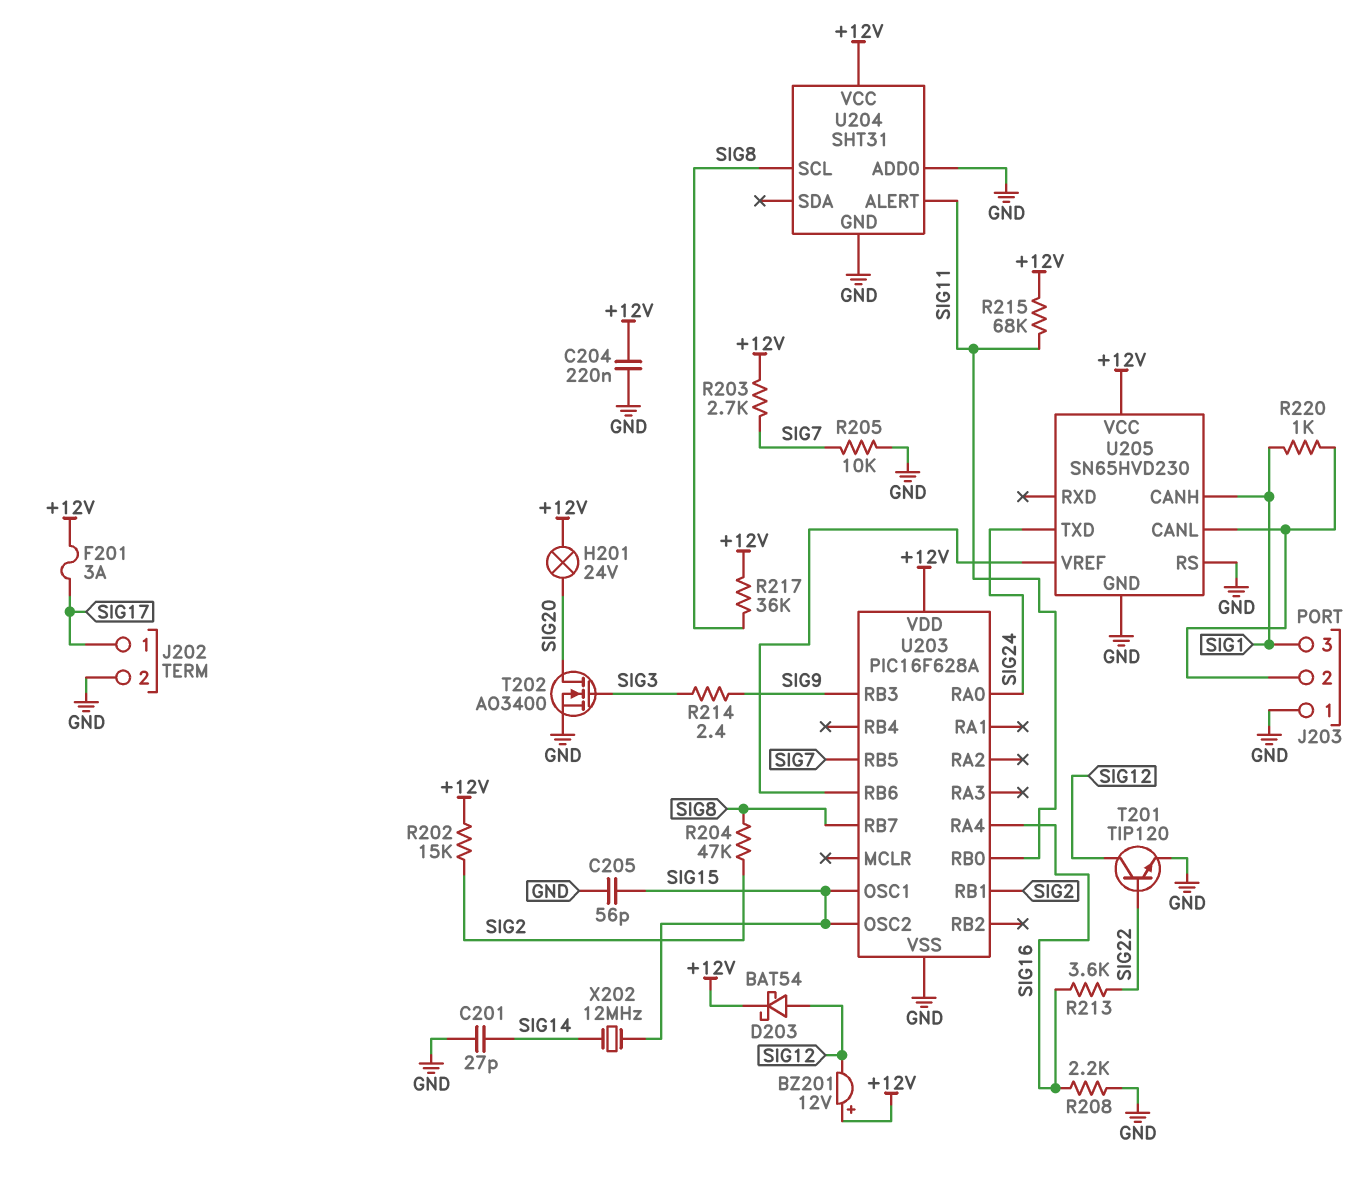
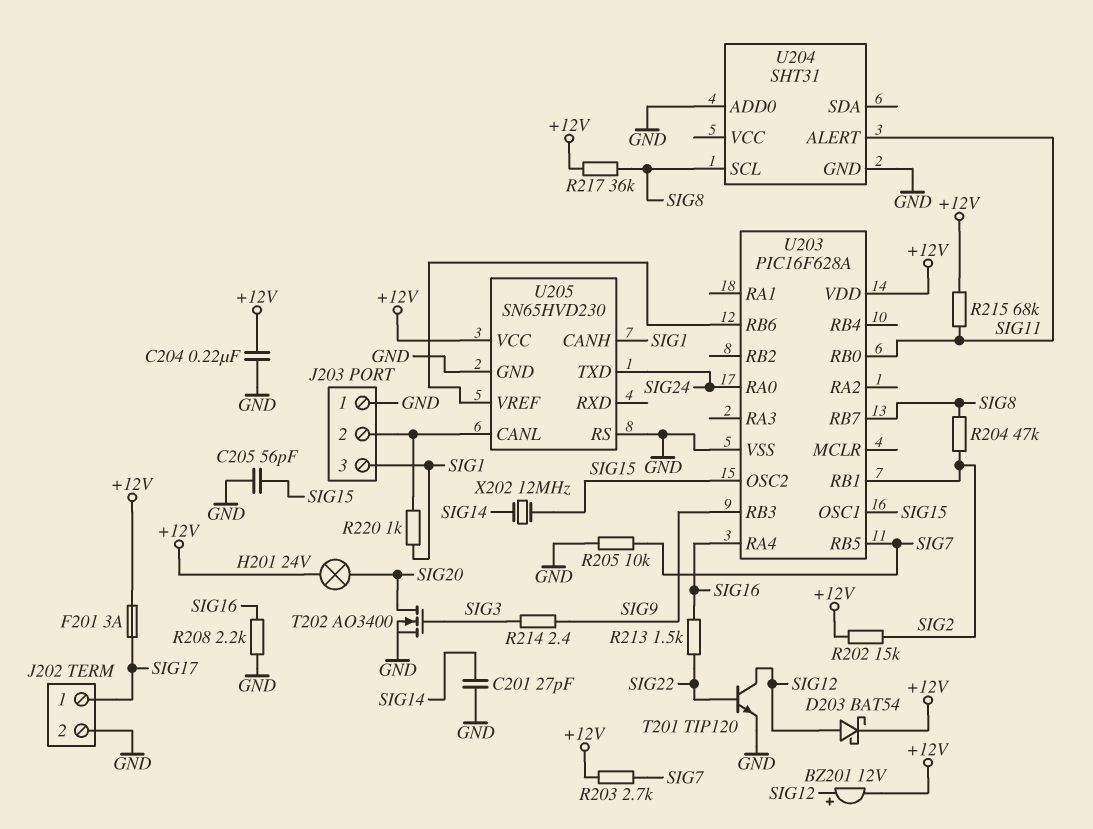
BZ201: buzzer 12V (plus +12V, minus SIG12) -> buzzer 12V (plus SIG12, minus +12V)
R213: 3.6k (SIG16, SIG22) -> 1.5k (SIG16, SIG22)
U204 pin VCC: +12V -> none

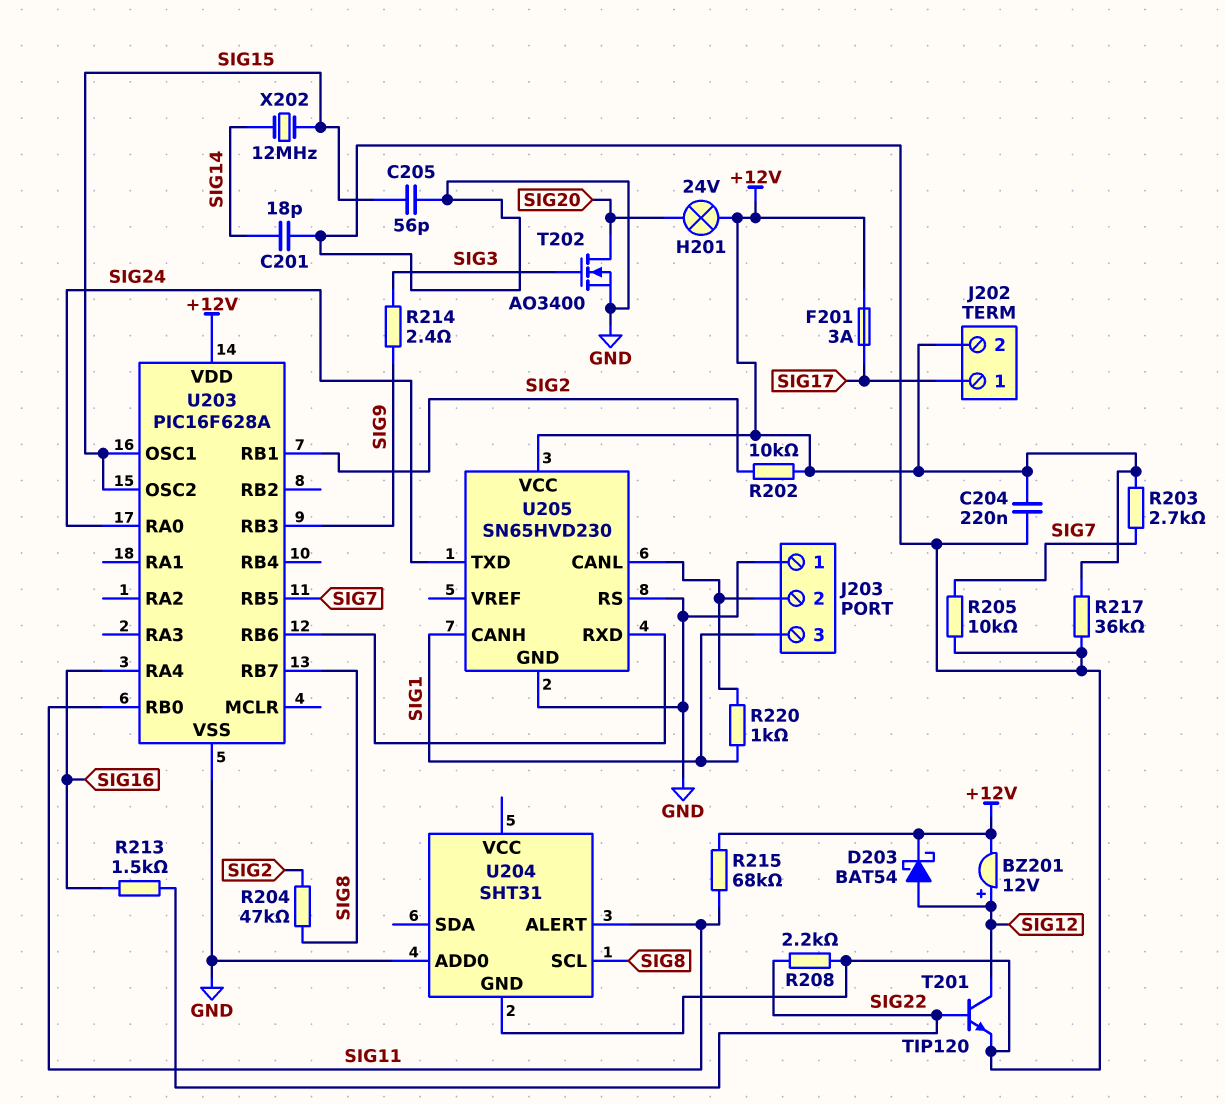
C201: 27pF (GND, SIG14) -> 18pF (GND, SIG14)
J202 pin 2: GND -> +12V
R202: 15k (+12V, SIG2) -> 10k (+12V, SIG2)
R208: 2.2k (GND, SIG16) -> 2.2k (GND, SIG22)
R217: 36k (+12V, SIG8) -> 36k (+12V, GND)
U205 pin RXD: none -> U203/RB6
U205 pin VREF: U203/RB6 -> none

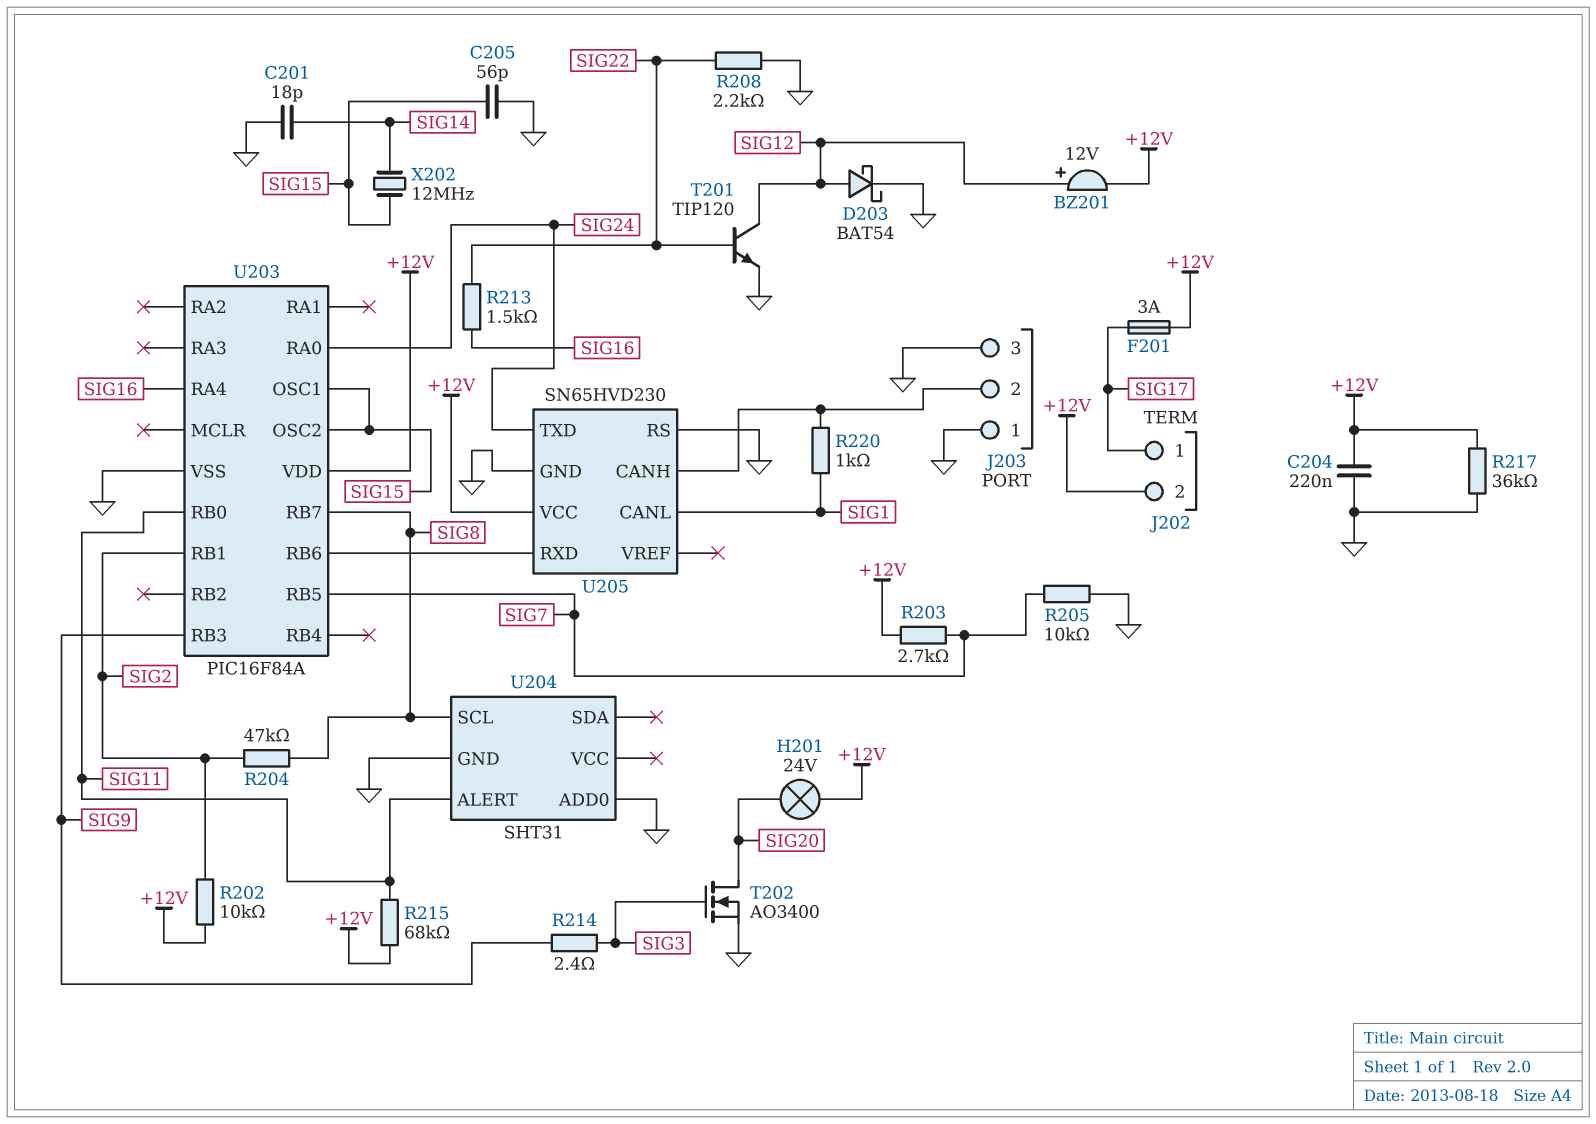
D203: schottky BAT54 (A SIG12, K +12V) -> schottky BAT54 (A SIG12, K GND)
J203 pin 3: SIG1 -> GND
U203: PIC16F628A -> PIC16F84A
U205 pin CANH: SIG1 -> J203/2
U205 pin CANL: J203/2 -> SIG1

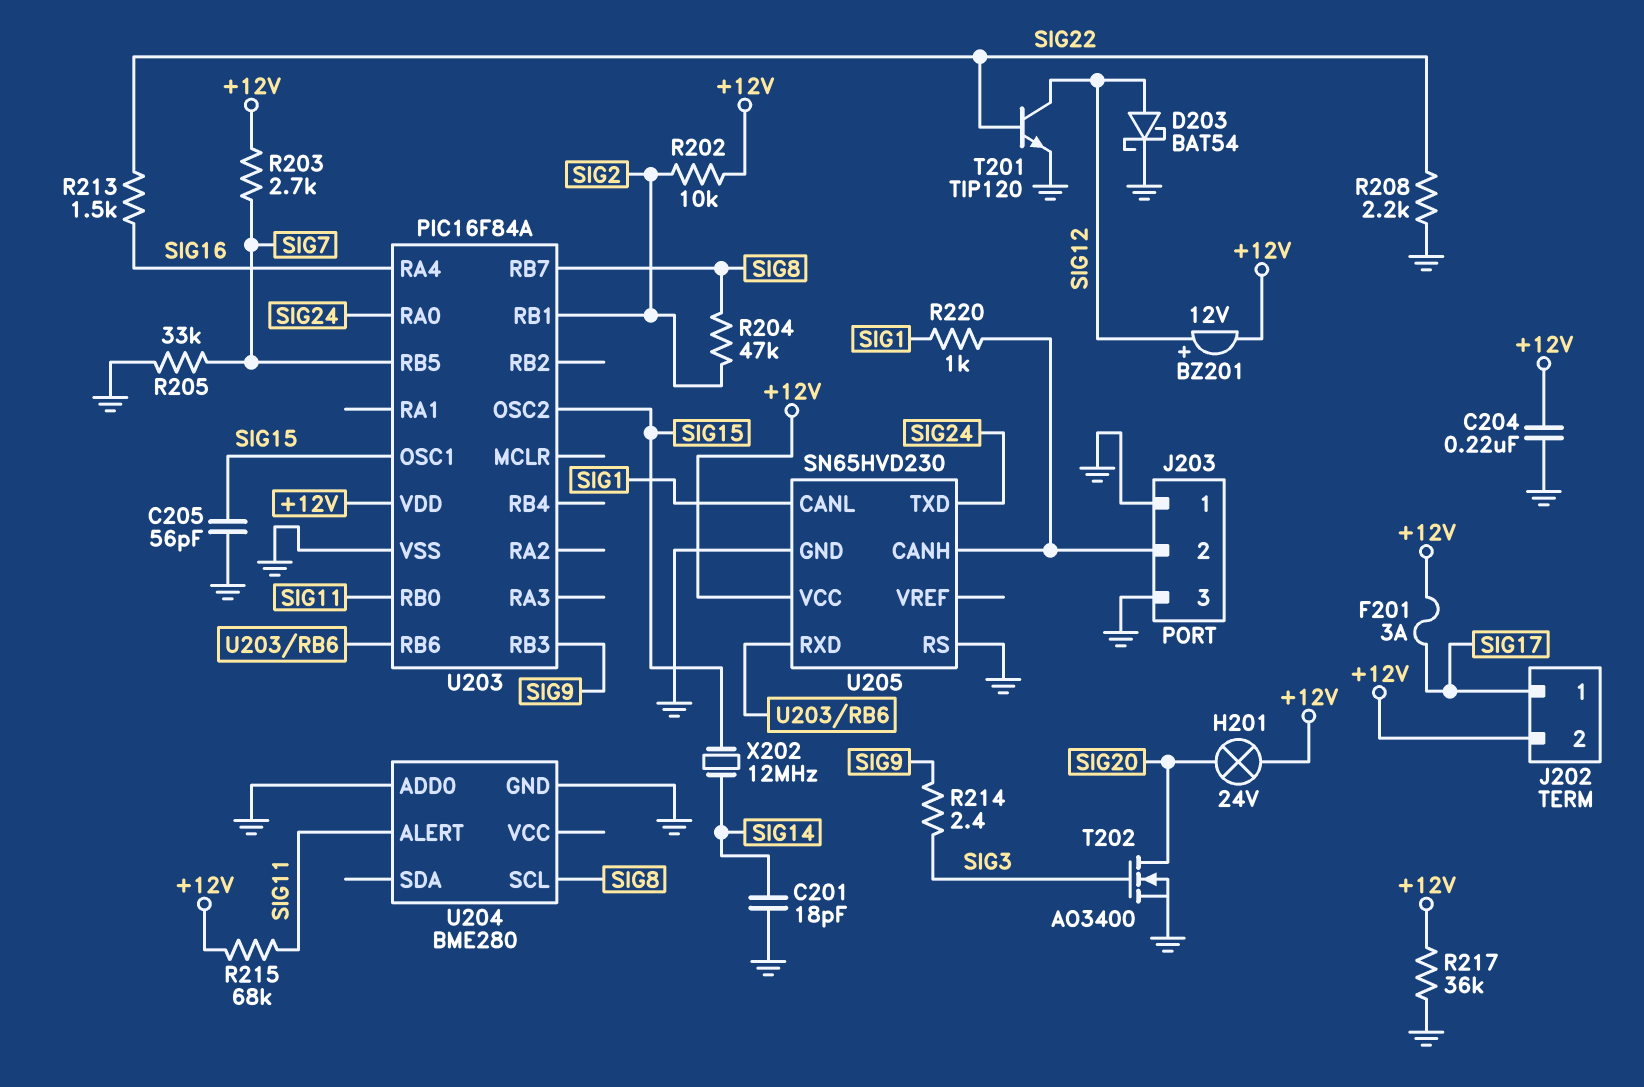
R205: 10k (GND, SIG7) -> 33k (GND, SIG7)
U204: SHT31 -> BME280

